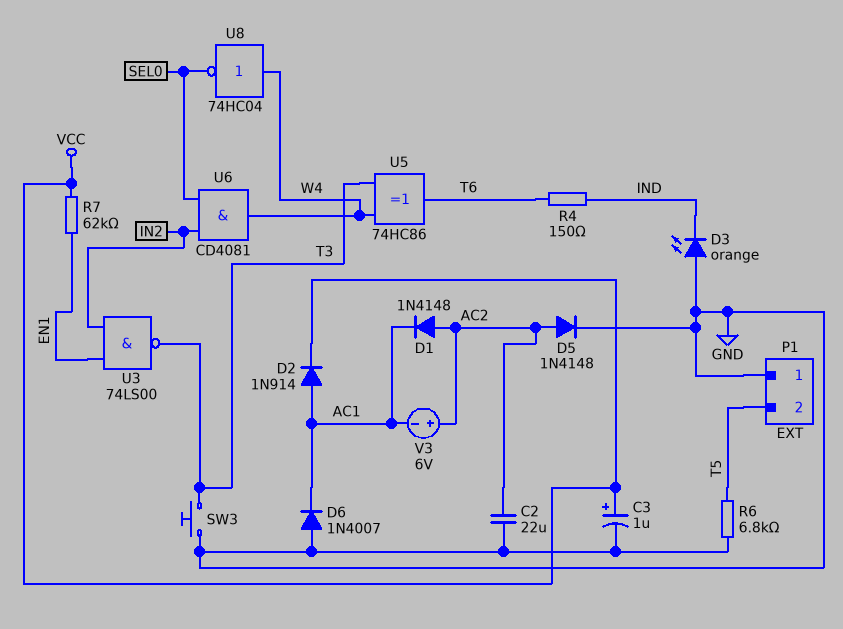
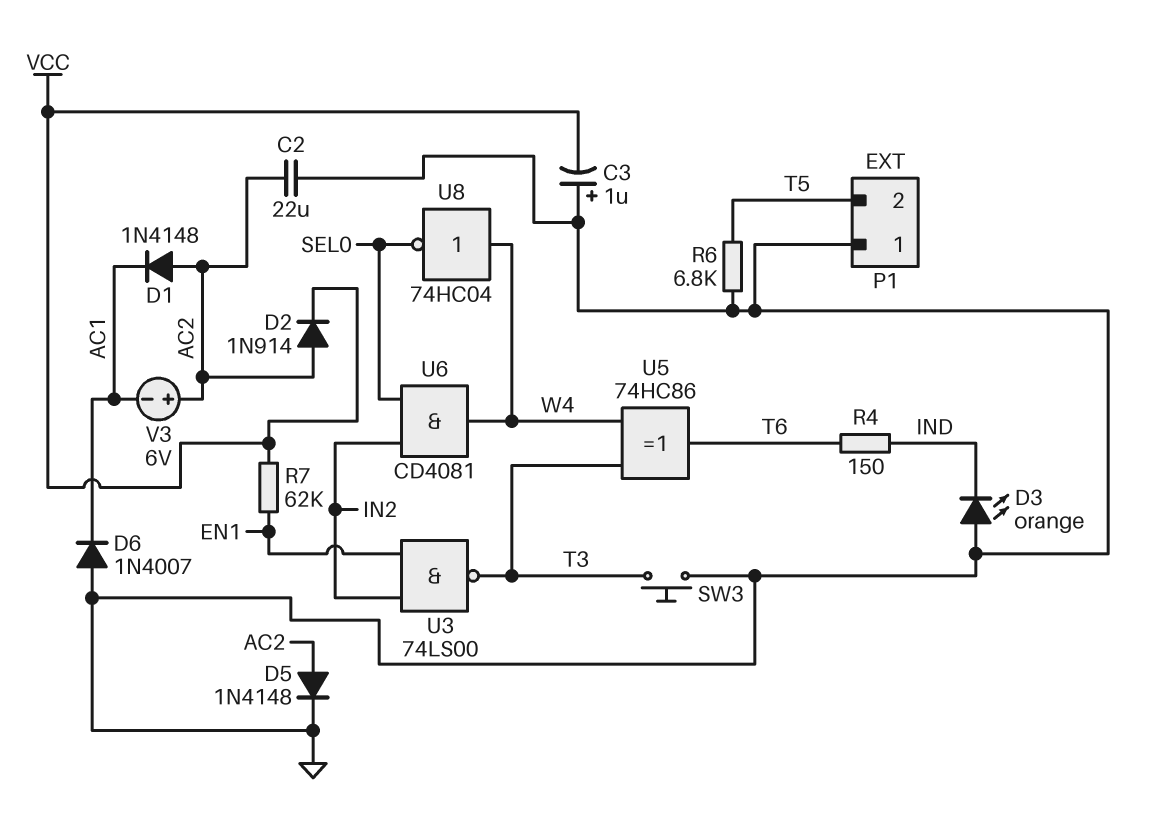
C3: 1uF (plus VCC, minus GND) -> 1uF (plus GND, minus VCC)
D2: diode 1N914 (A AC1, K VCC) -> diode 1N914 (A AC2, K VCC)

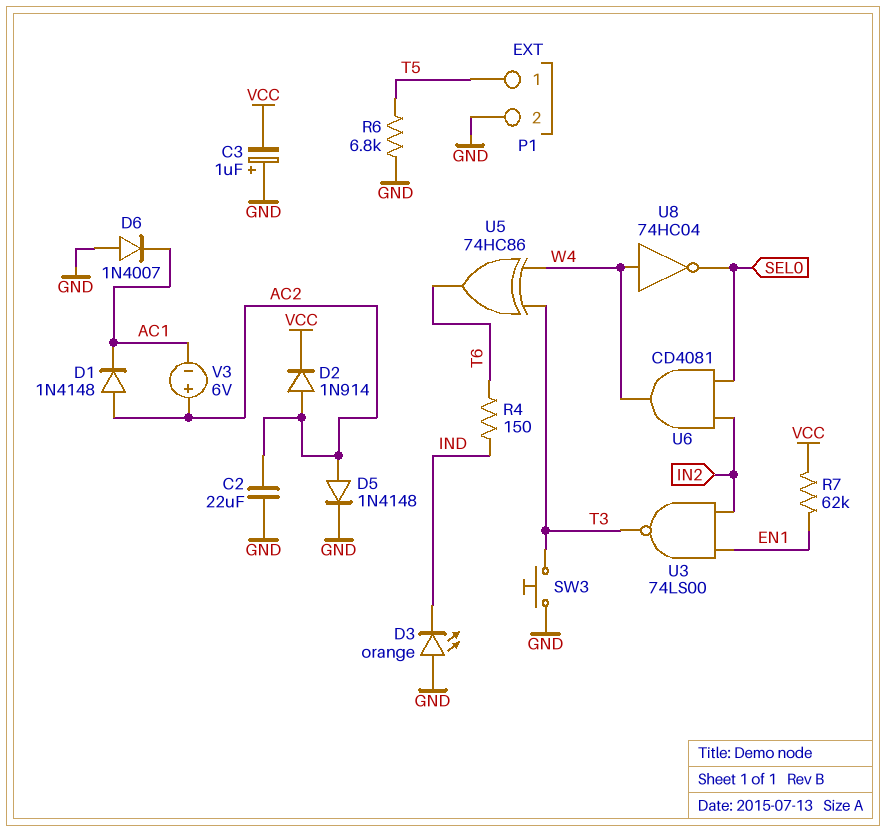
P1 pin 1: GND -> T5
P1 pin 2: T5 -> GND

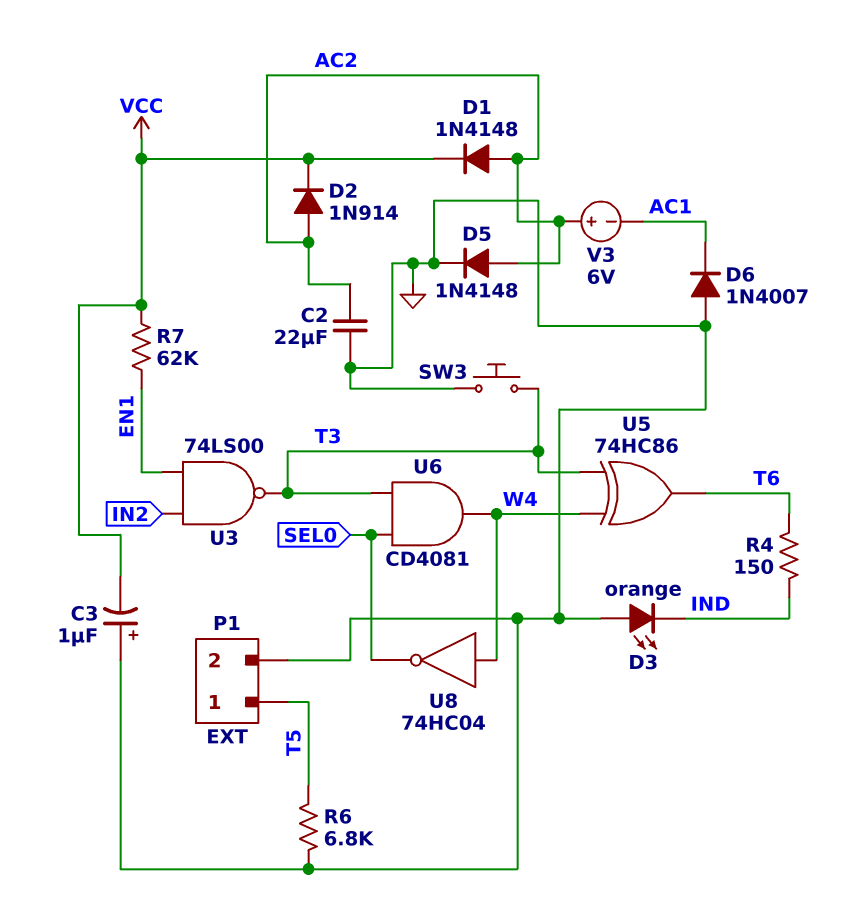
D1: diode 1N4148 (A AC2, K AC1) -> diode 1N4148 (A AC2, K VCC)
U6: AND CD4081 (in IN2, in SEL0, out W4) -> AND CD4081 (in SEL0, in T3, out W4)

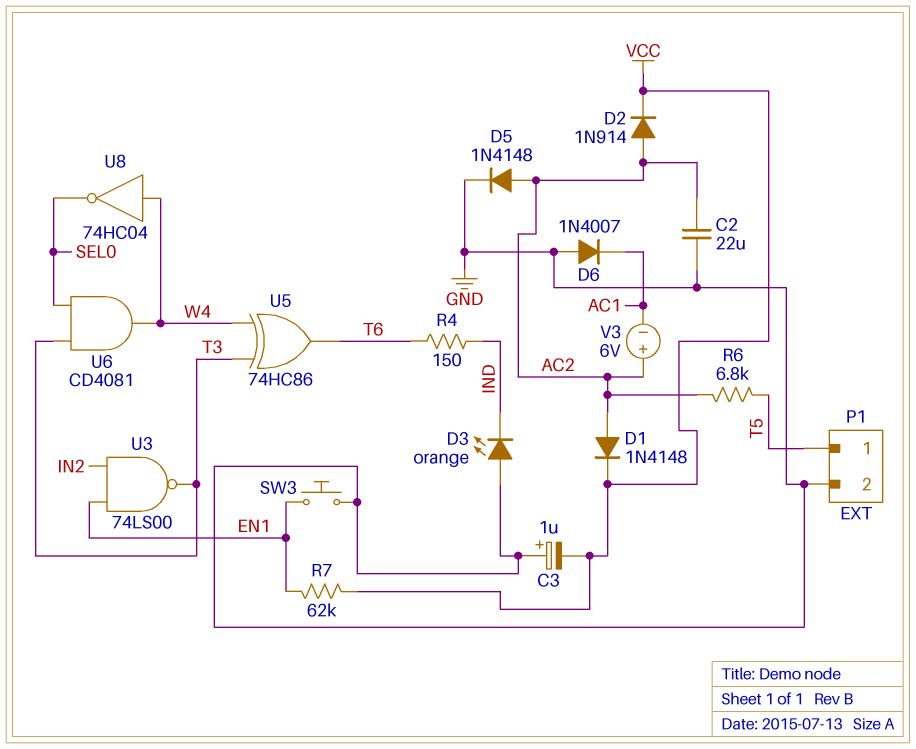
R6: 6.8k (GND, T5) -> 6.8k (AC2, T5)
SW3: button (GND, T3) -> button (EN1, GND)

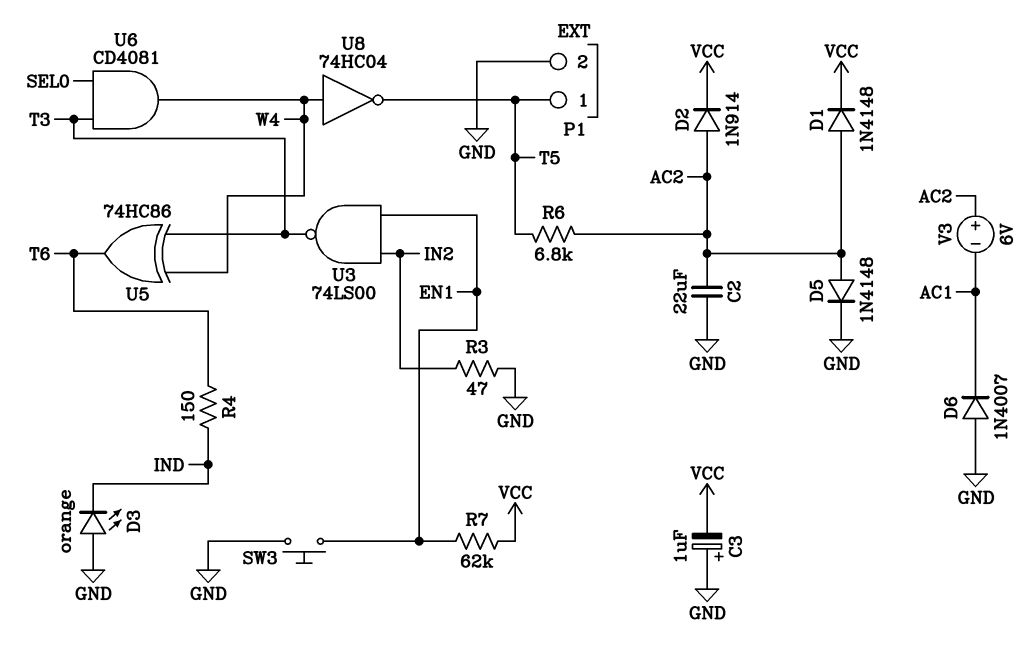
R3: none -> 47 (GND, IN2)
U8: NOT 74HC04 (in W4, out SEL0) -> NOT 74HC04 (in W4, out T5)

